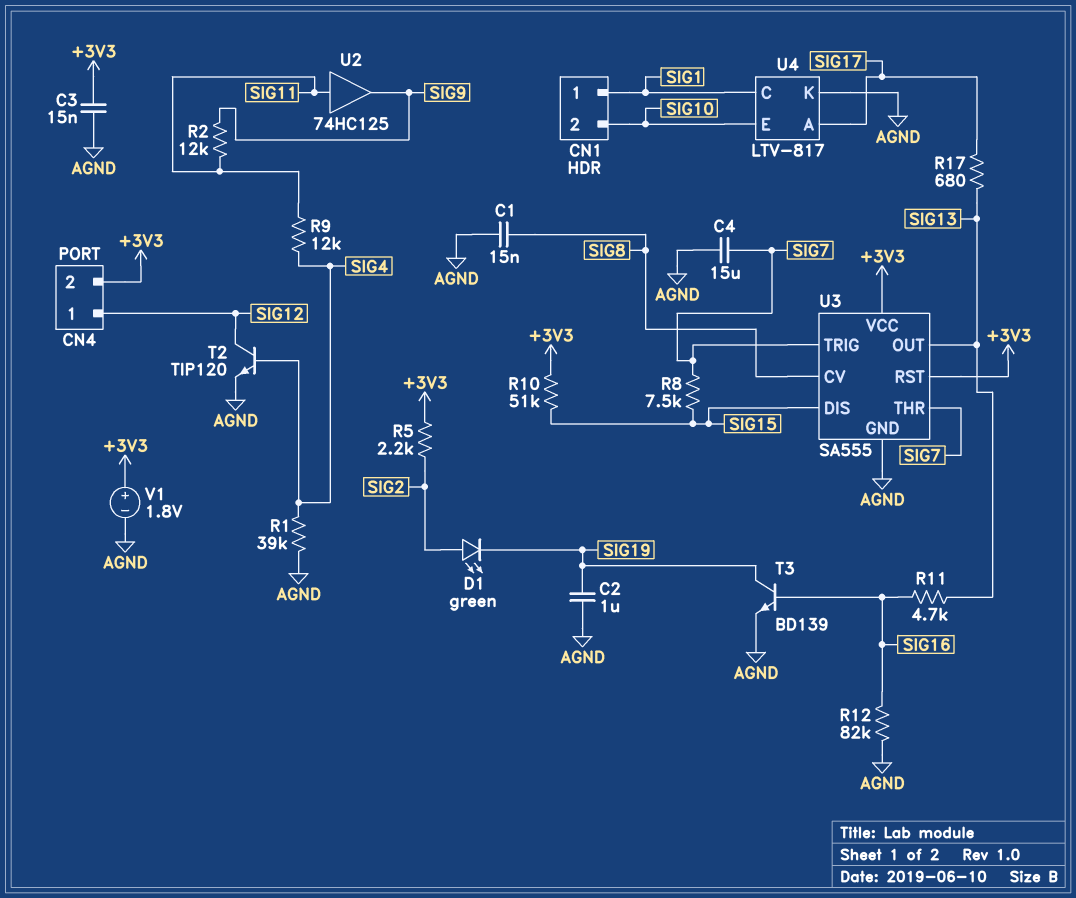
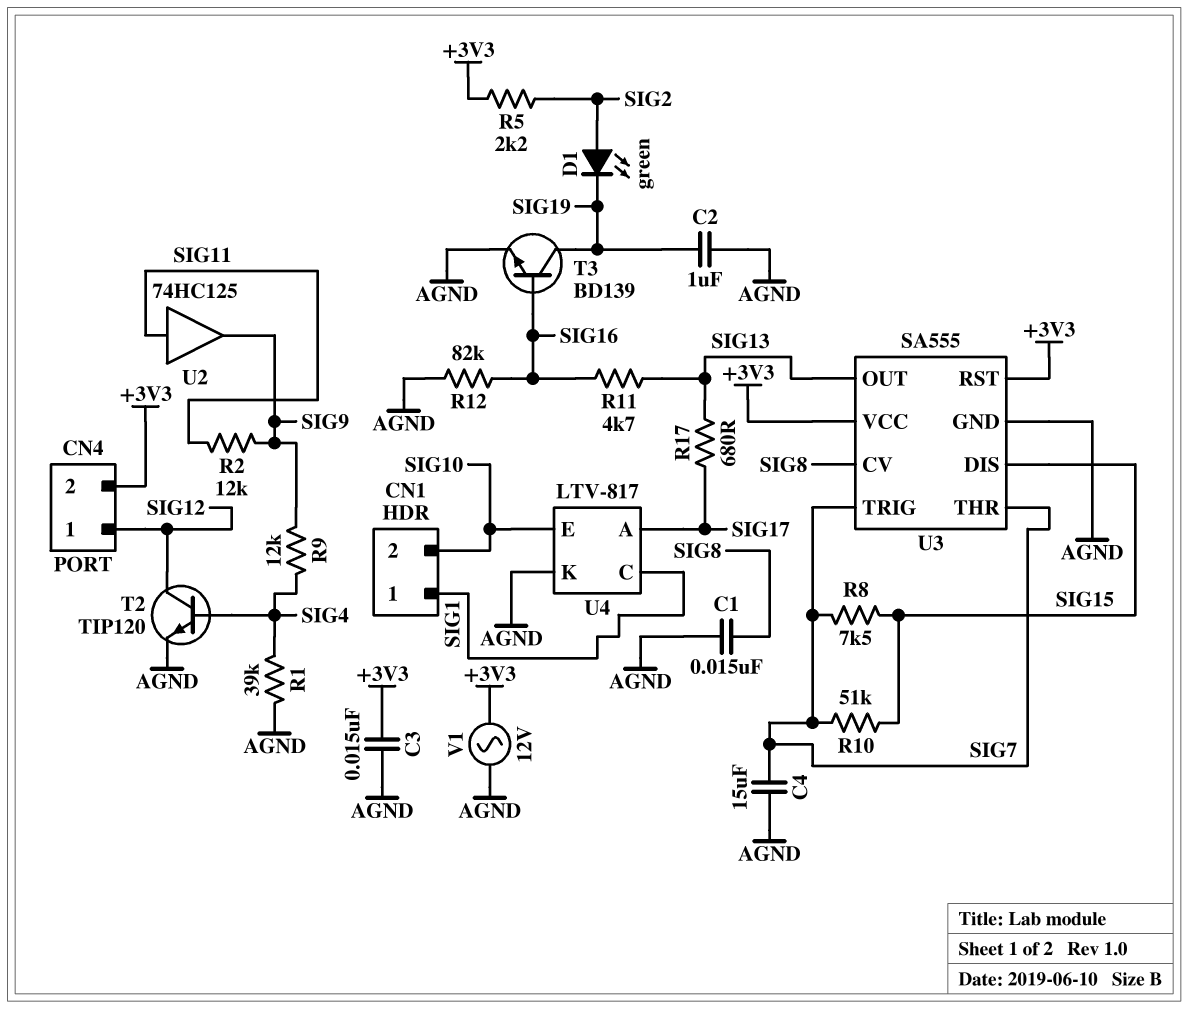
R9: 12k (SIG4, SIG11) -> 12k (SIG4, SIG9)
R10: 51k (+3V3, SIG15) -> 51k (SIG7, SIG15)
V1: 1.8V (plus +3V3, minus AGND) -> AC 12V (+3V3, AGND)

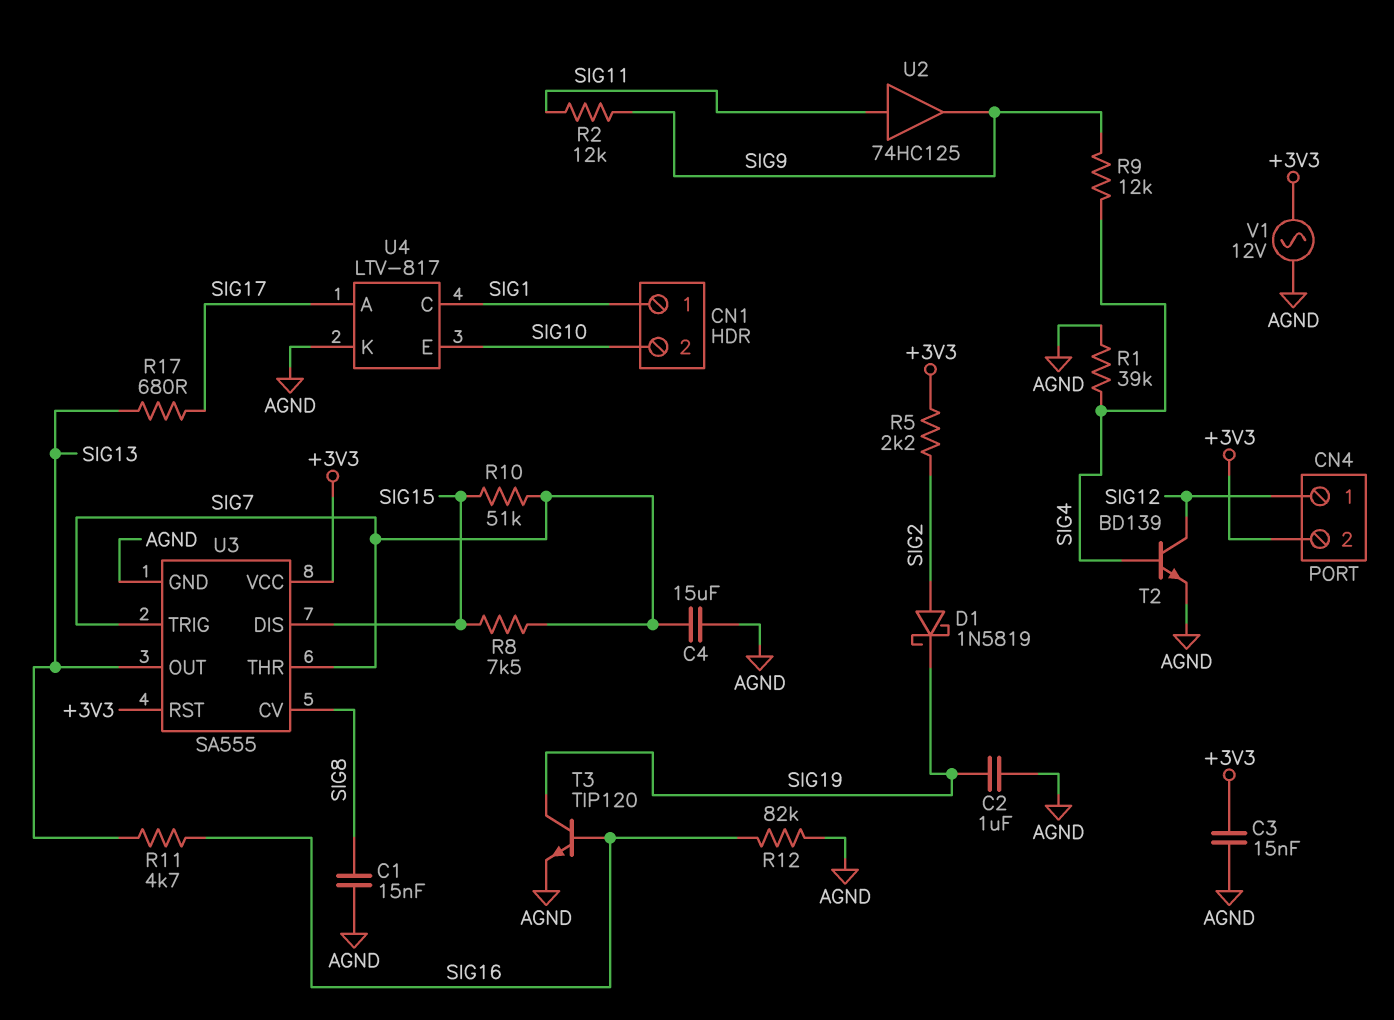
D1: LED green (A SIG2, K SIG19) -> schottky 1N5819 (A SIG2, K SIG19)
T2: NPN TIP120 (B SIG4, C SIG12, E AGND) -> NPN BD139 (B SIG4, C SIG12, E AGND)
T3: NPN BD139 (B SIG16, C SIG19, E AGND) -> NPN TIP120 (B SIG16, C SIG19, E AGND)

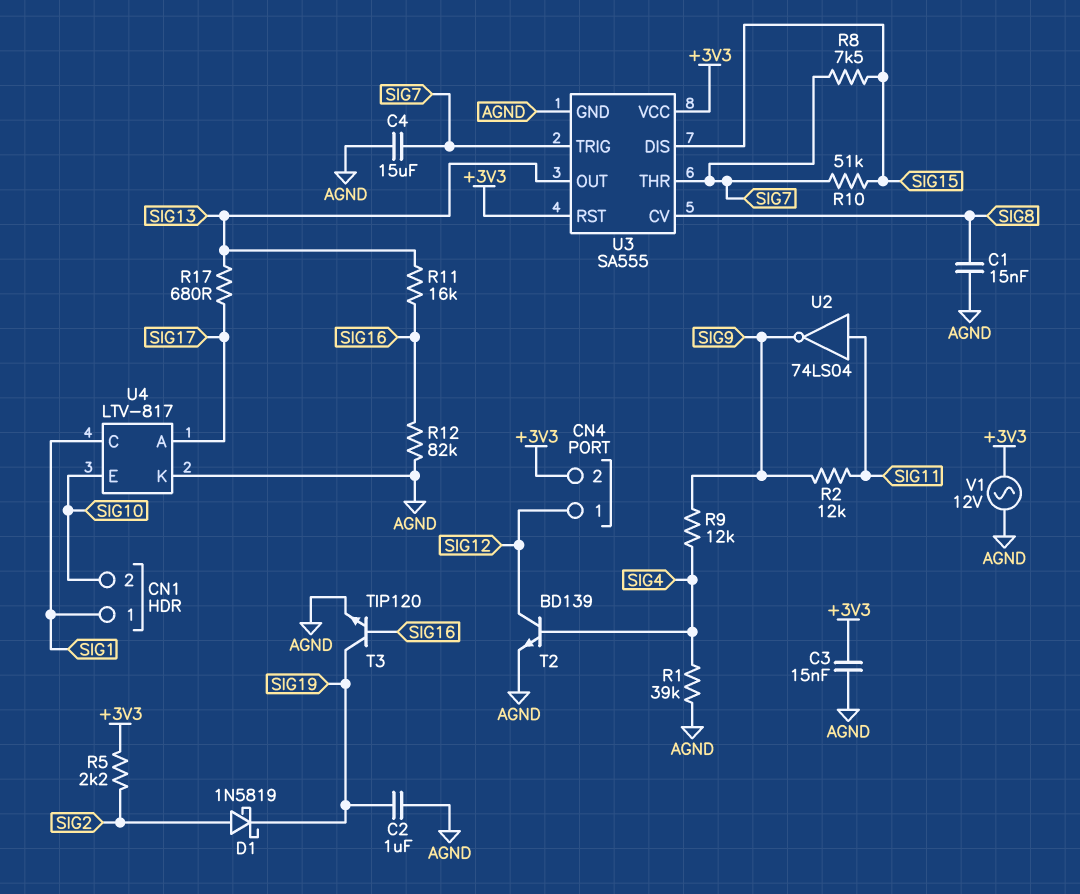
R11: 4.7k (SIG13, SIG16) -> 16k (SIG13, SIG16)
U2: buffer 74HC125 (in SIG11, out SIG9) -> NOT 74LS04 (in SIG11, out SIG9)

